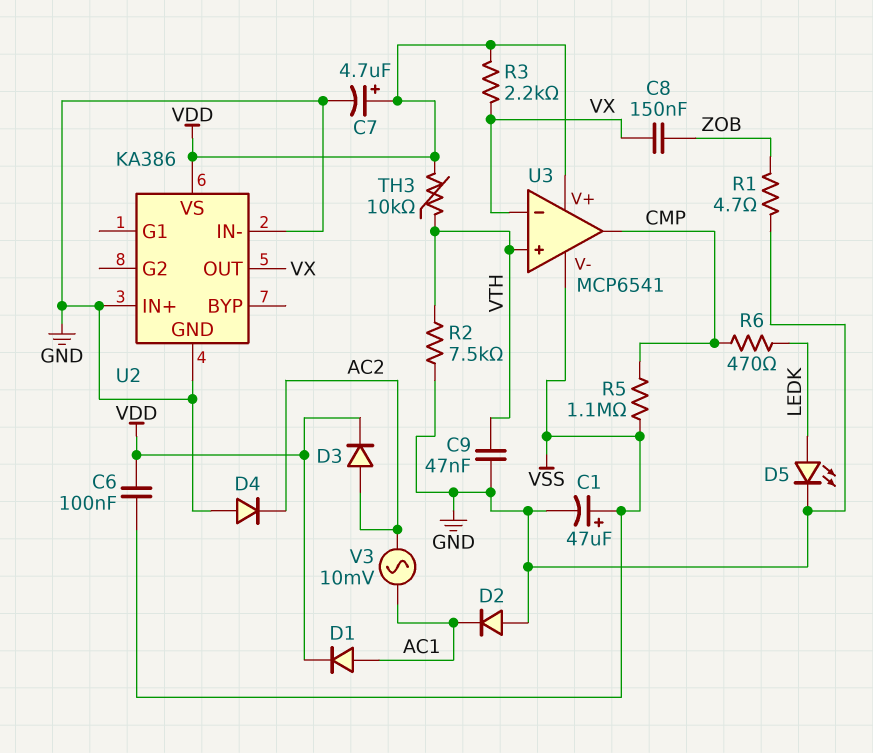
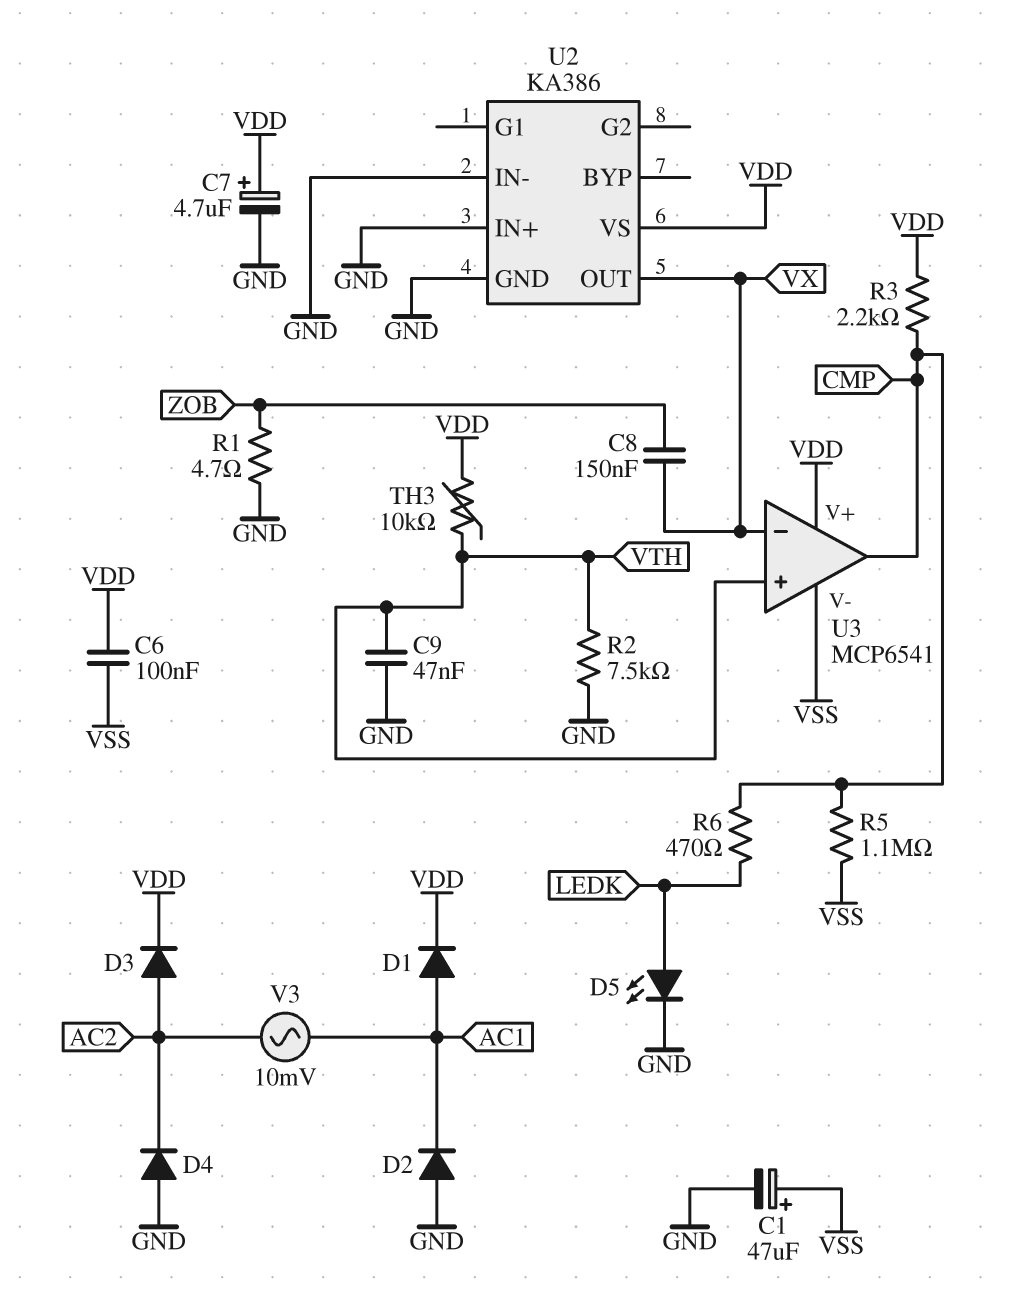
R3: 2.2k (VDD, VX) -> 2.2k (CMP, VDD)

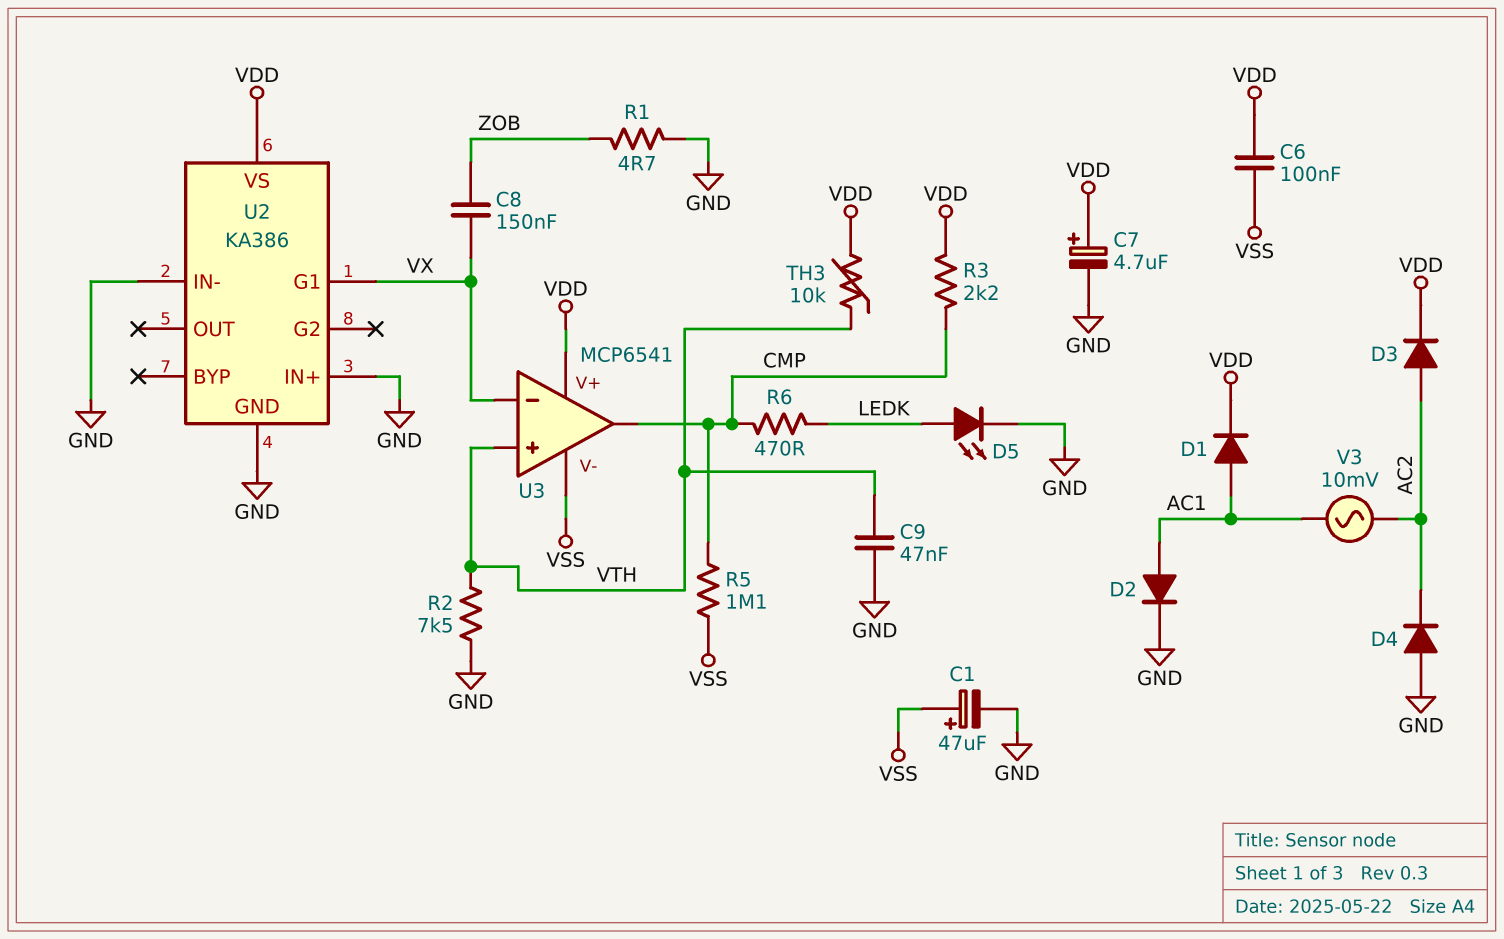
D2: diode (A GND, K AC1) -> diode (A AC1, K GND)
U2 pin G1: none -> VX
U2 pin OUT: VX -> none

